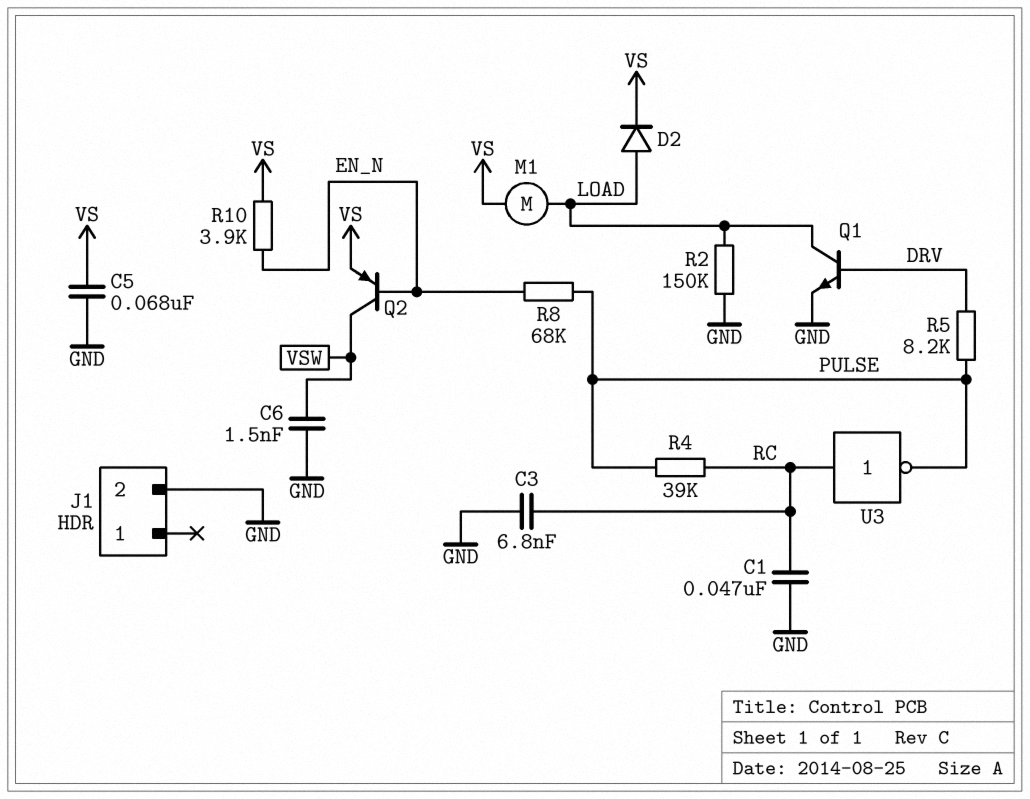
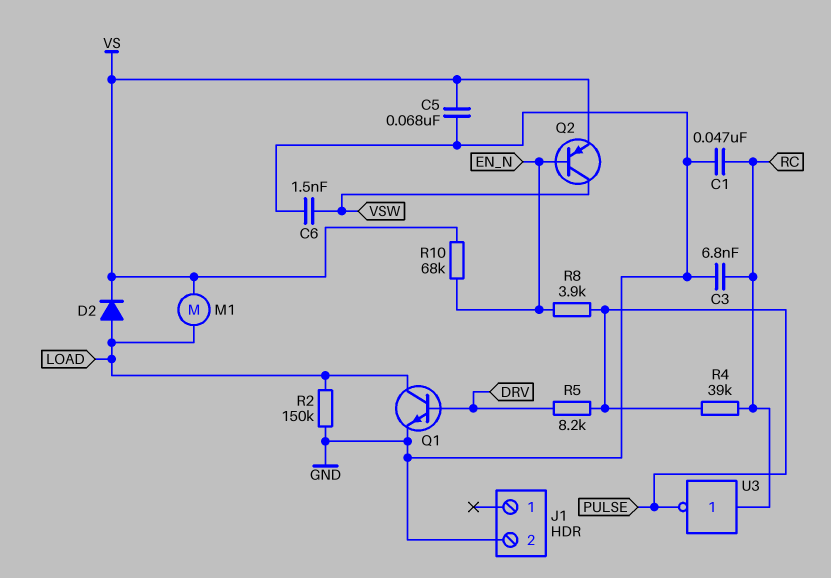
R8: 68k (EN_N, PULSE) -> 3.9k (EN_N, PULSE)
R10: 3.9k (EN_N, VS) -> 68k (EN_N, VS)

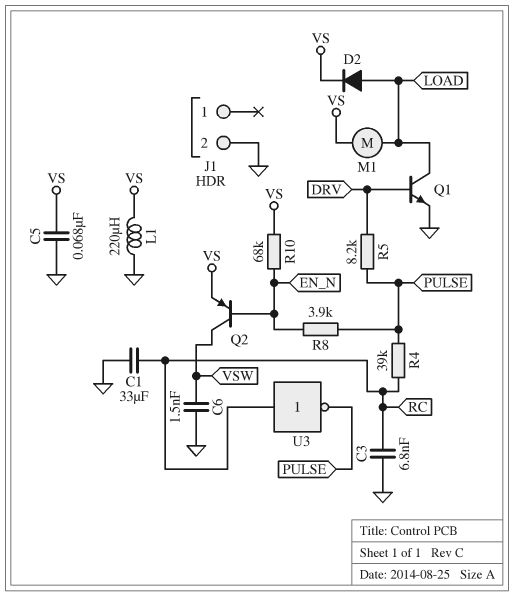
C1: 47nF (GND, RC) -> 33uF (GND, RC)
L1: none -> 220uH (GND, VS)
R2: 150k (GND, LOAD) -> none

